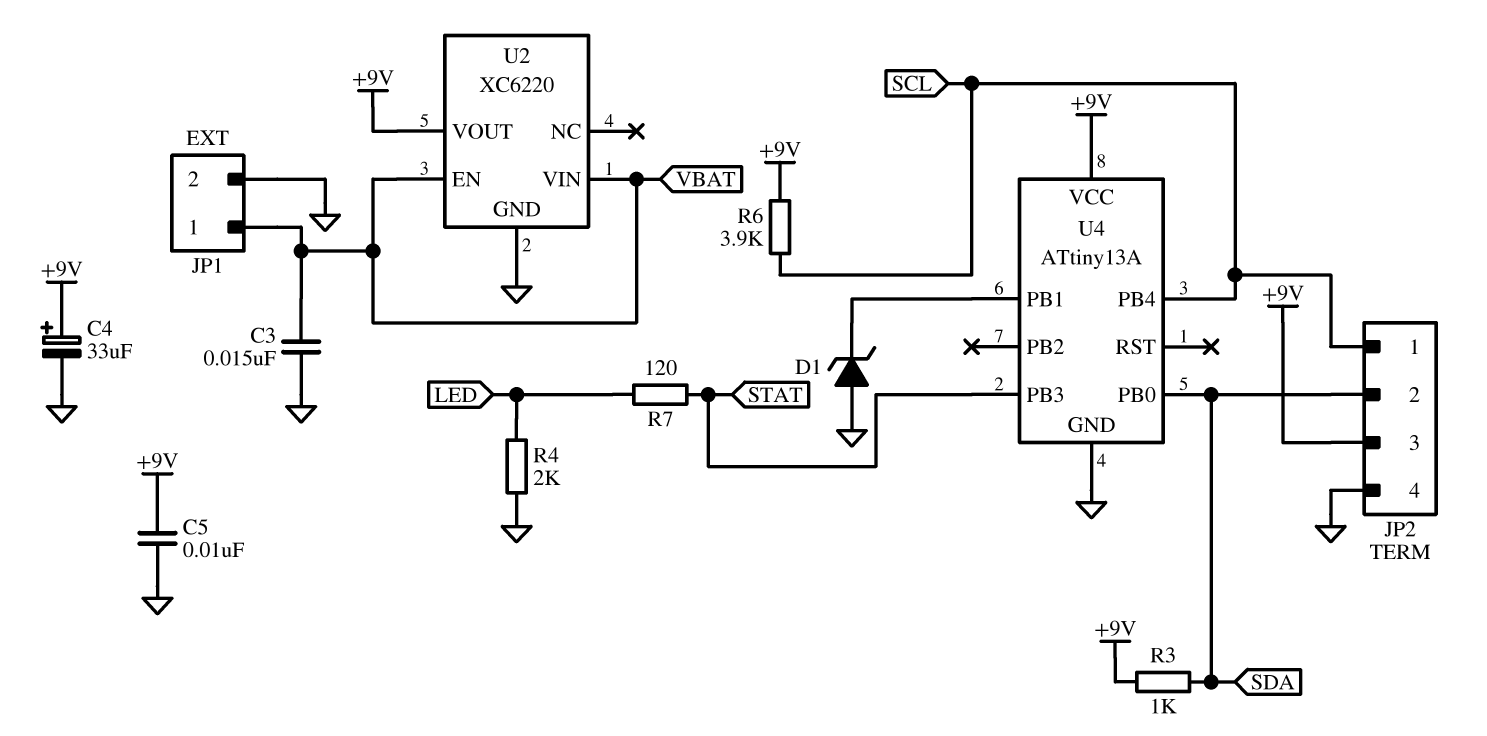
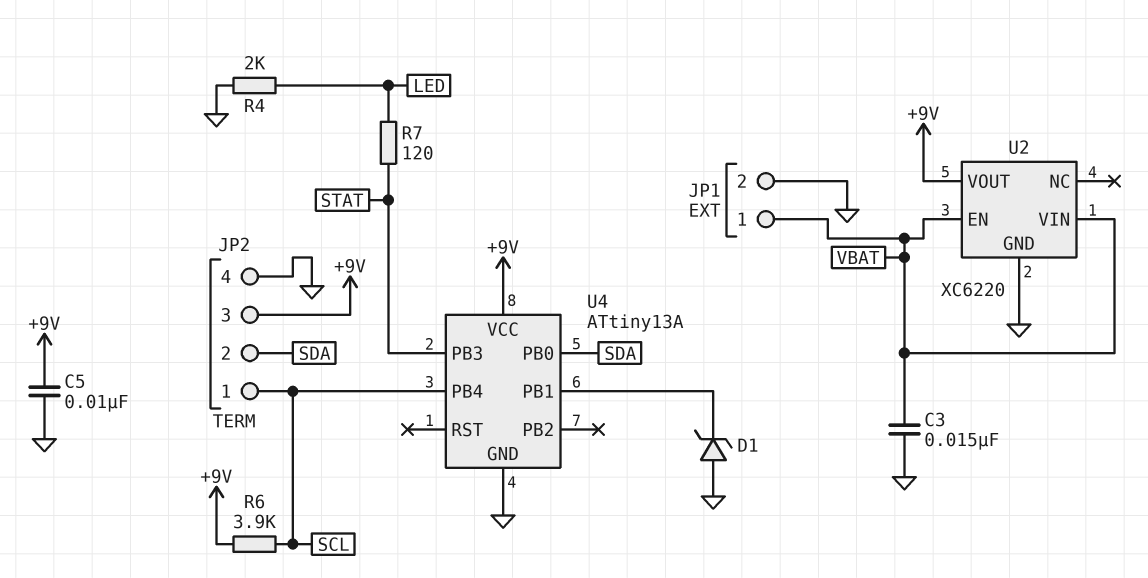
C4: 33uF (plus +9V, minus GND) -> none
R3: 1k (+9V, SDA) -> none

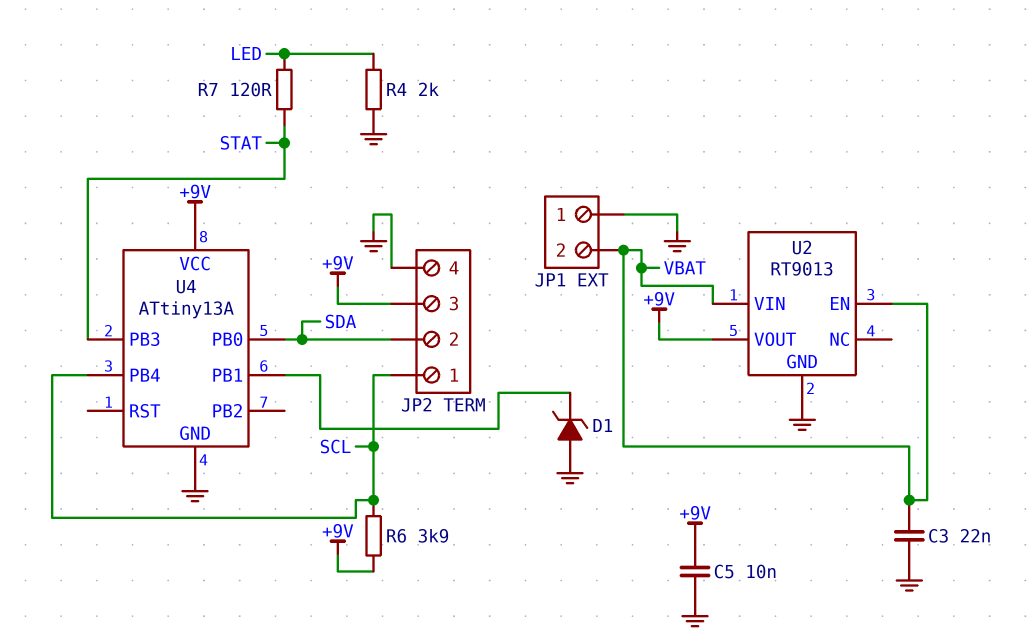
C3: 15nF (GND, VBAT) -> 22nF (GND, VBAT)
JP1 pin 1: VBAT -> GND
JP1 pin 2: GND -> VBAT
U2: XC6220 -> RT9013

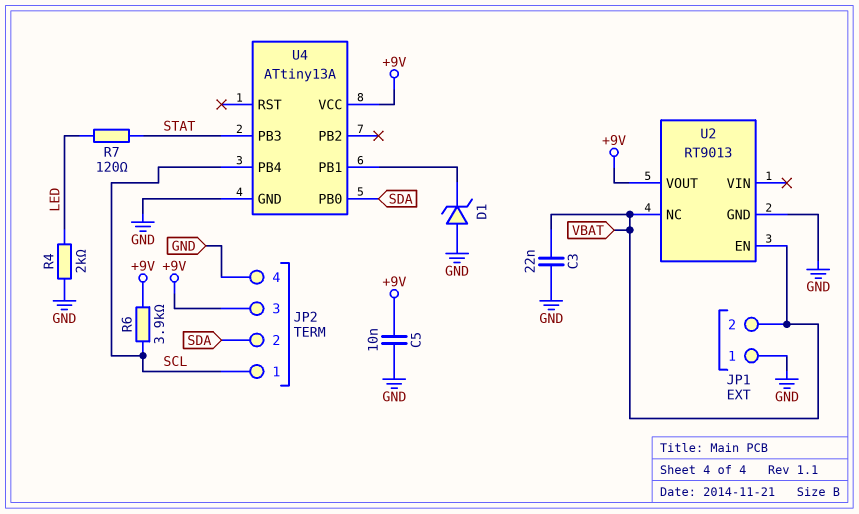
U2 pin NC: none -> VBAT
U2 pin VIN: VBAT -> none

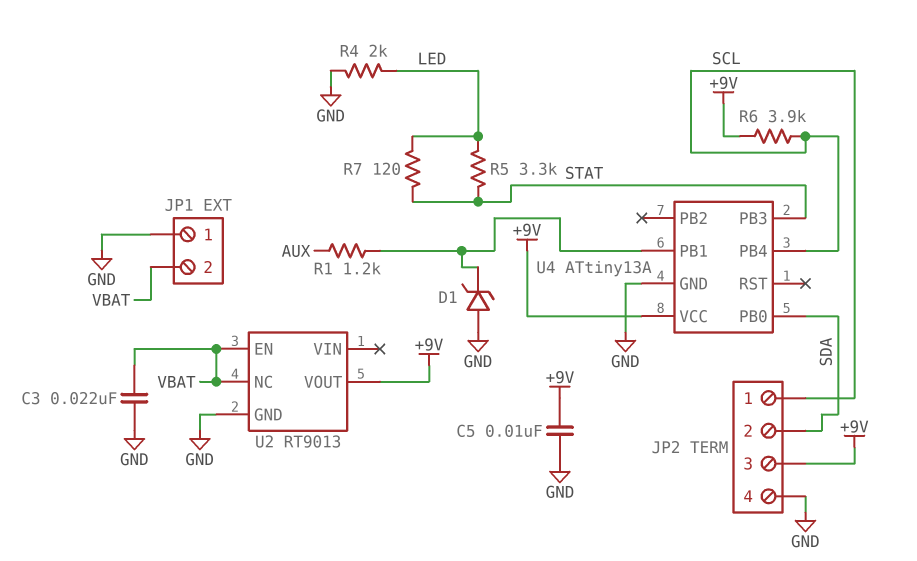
R1: none -> 1.2k (AUX, U4/PB1)
R5: none -> 3.3k (LED, STAT)

